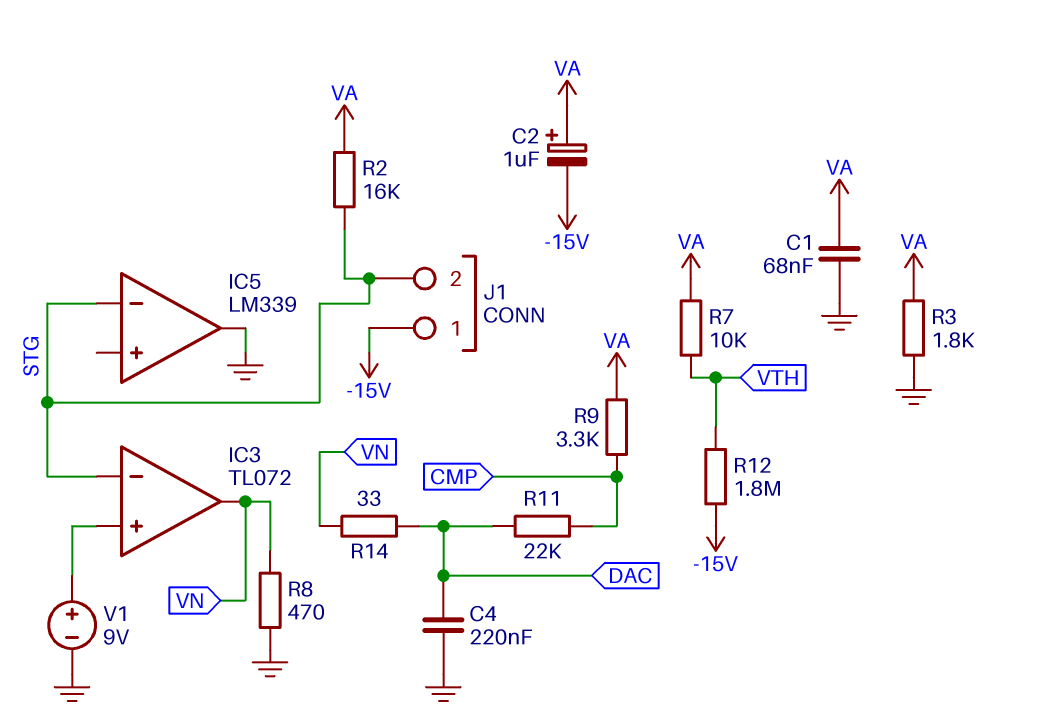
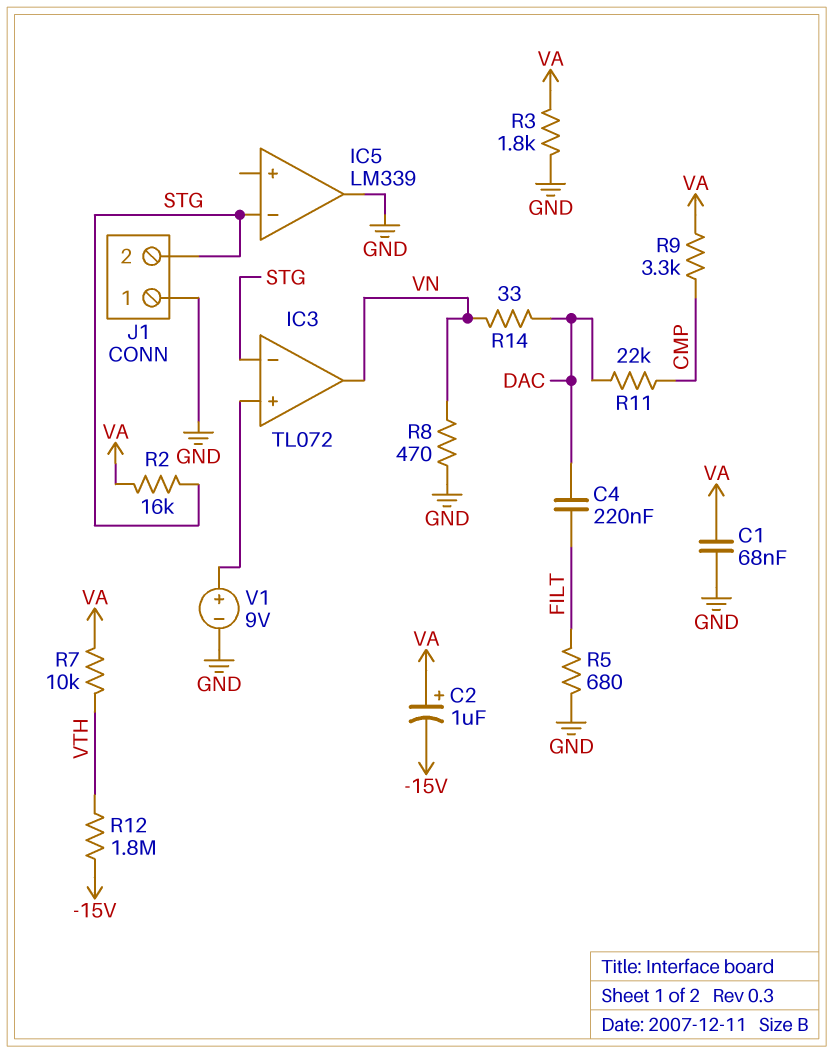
C4: 220nF (DAC, GND) -> 220nF (DAC, FILT)
J1 pin 1: -15V -> GND
R5: none -> 680 (FILT, GND)

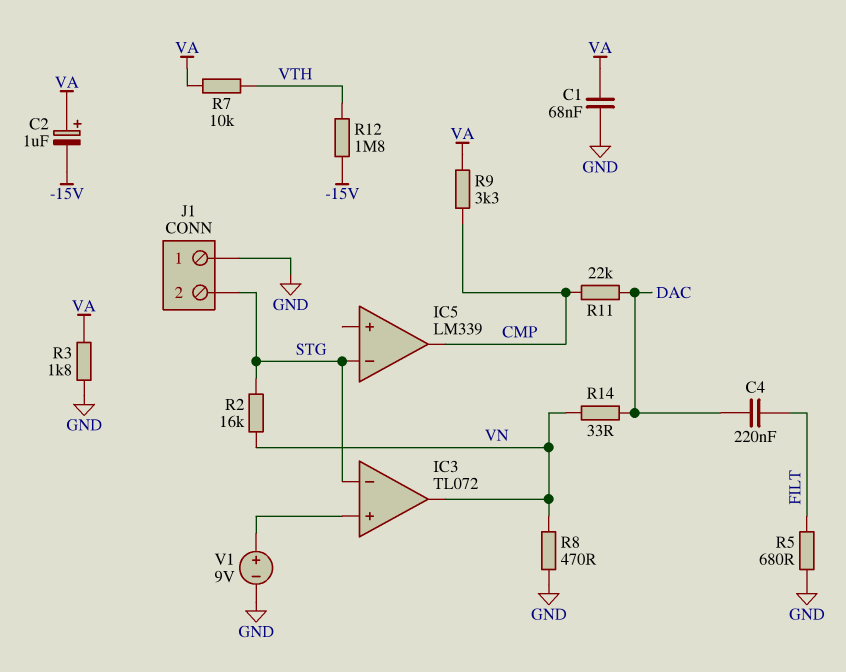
IC5 pin out: GND -> CMP
R2: 16k (STG, VA) -> 16k (STG, VN)

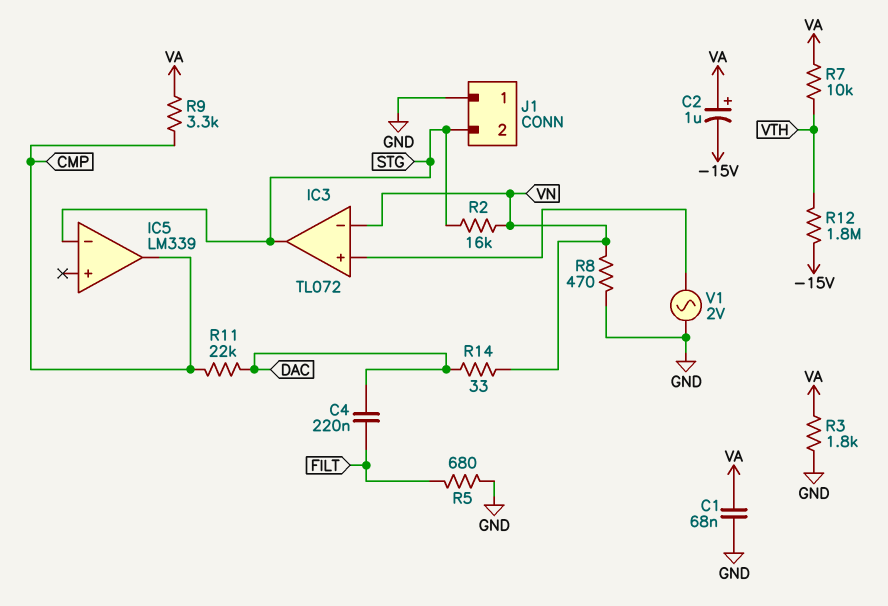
IC3 pin in-: STG -> VN
IC3 pin out: VN -> STG
V1: 9V (plus IC3/in+, minus GND) -> AC 2V (GND, IC3/in+)

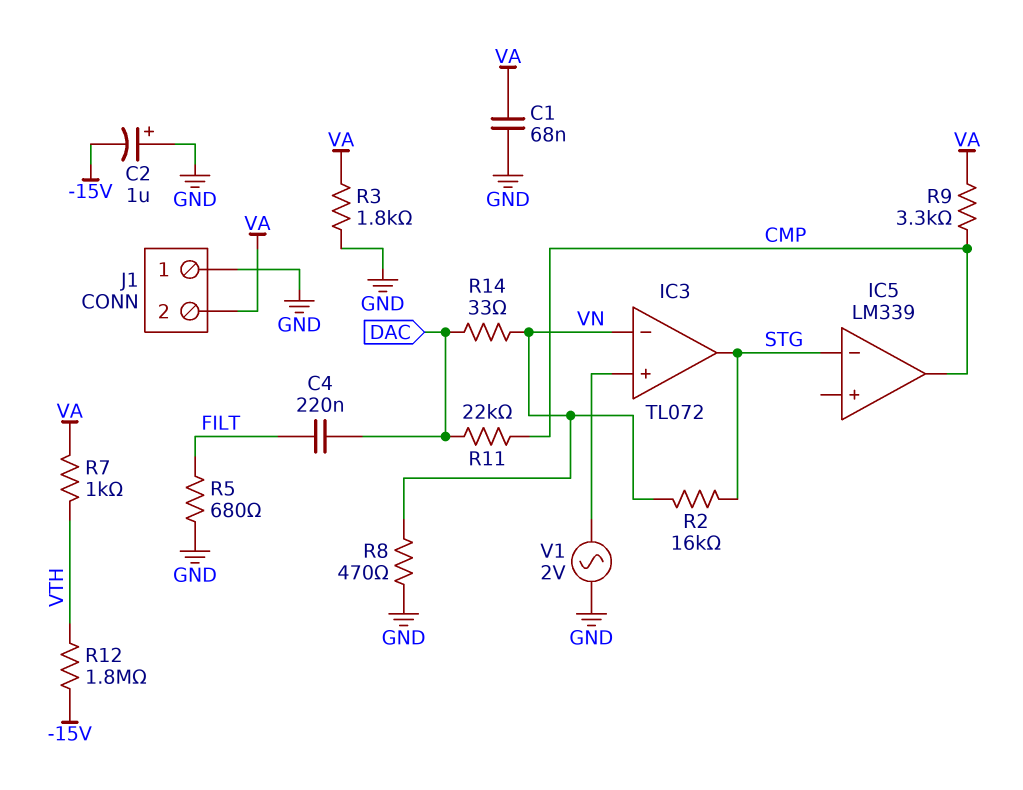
C2: 1uF (plus VA, minus -15V) -> 1uF (plus GND, minus -15V)
J1 pin 2: STG -> VA
R7: 10k (VA, VTH) -> 1k (VA, VTH)

